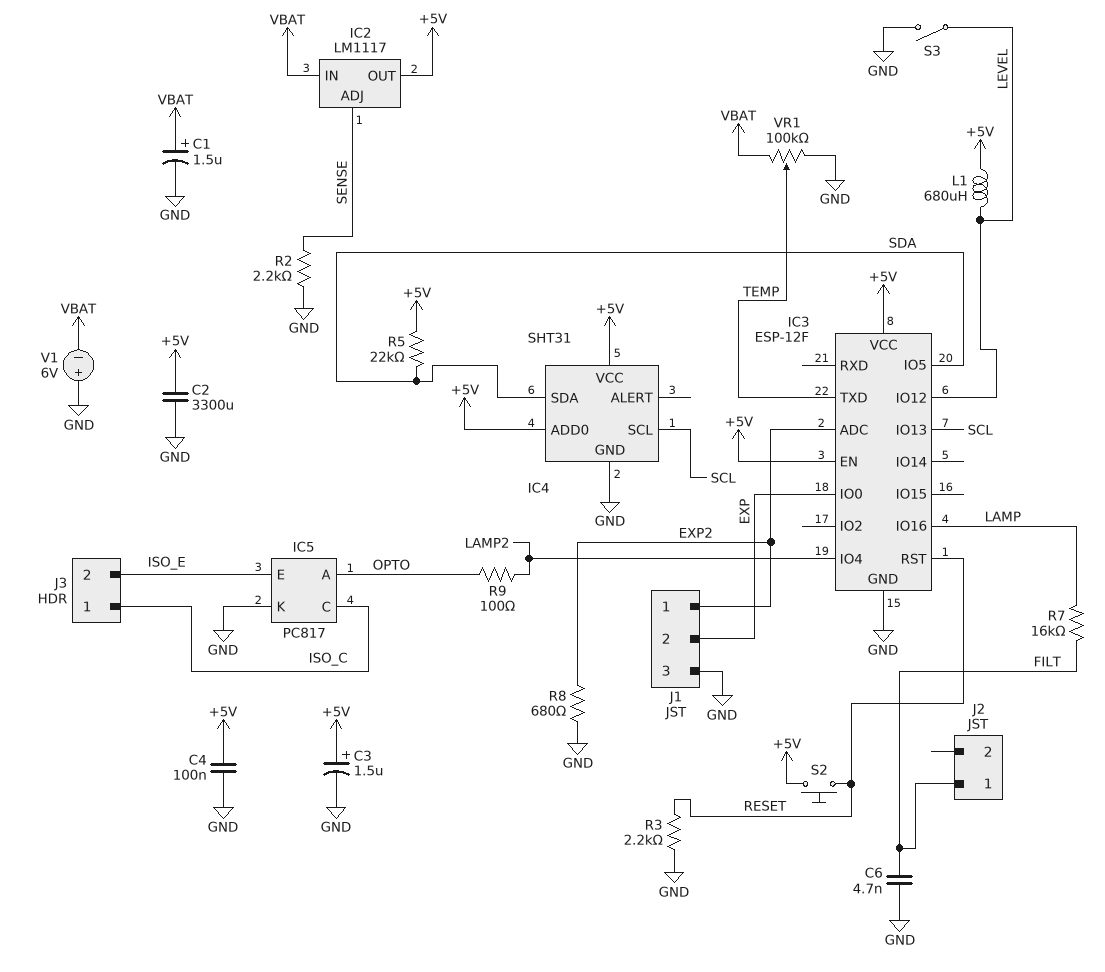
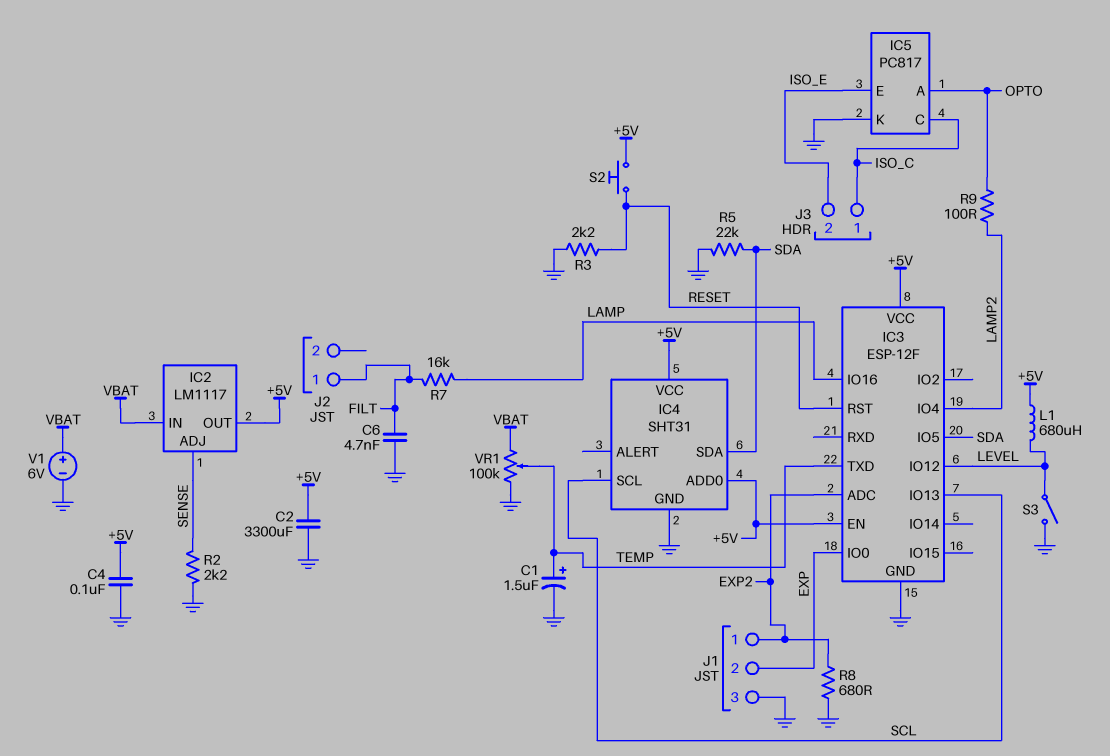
C1: 1.5uF (plus VBAT, minus GND) -> 1.5uF (plus TEMP, minus GND)
C3: 1.5uF (plus +5V, minus GND) -> none
R5: 22k (+5V, SDA) -> 22k (GND, SDA)
V1: 6V (plus GND, minus VBAT) -> 6V (plus VBAT, minus GND)

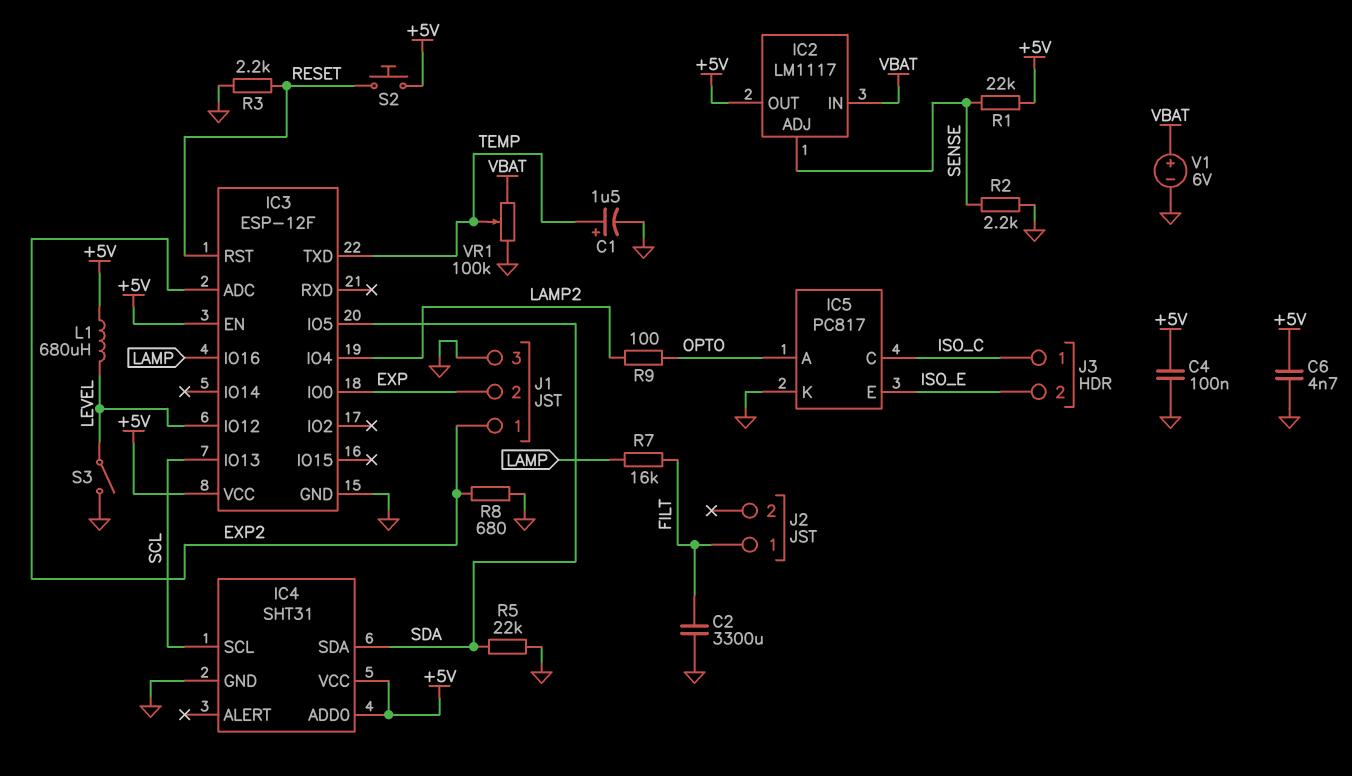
C2: 3300uF (+5V, GND) -> 3300uF (FILT, GND)
C6: 4.7nF (FILT, GND) -> 4.7nF (+5V, GND)
R1: none -> 22k (+5V, SENSE)

